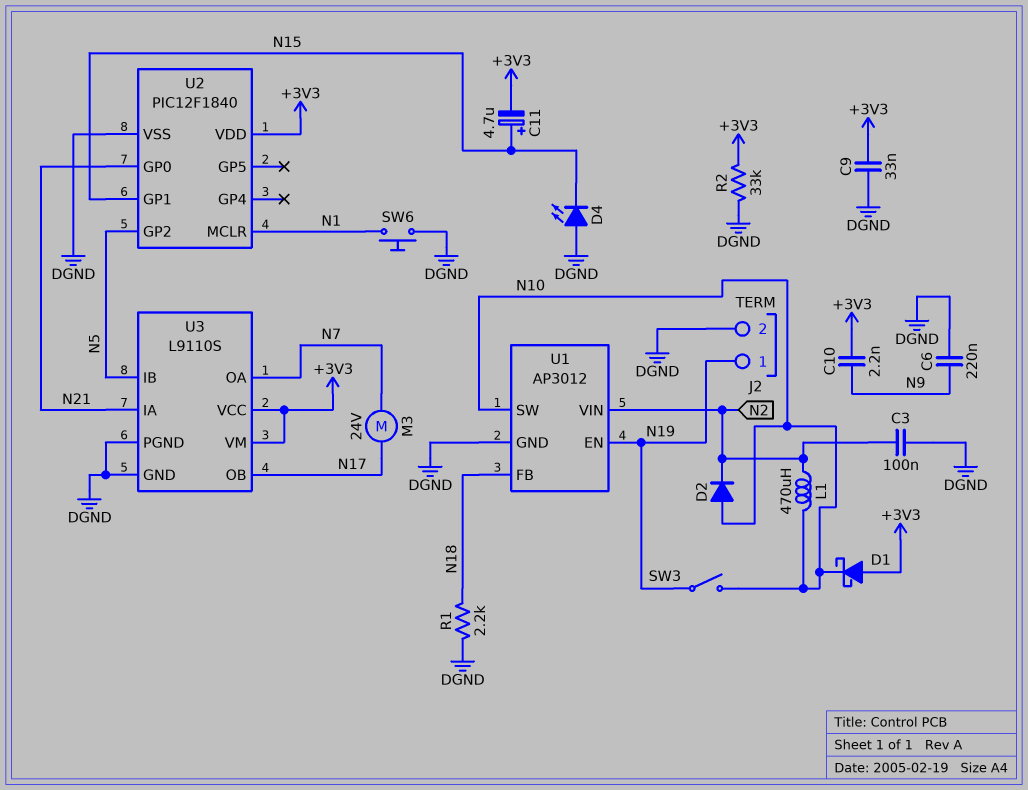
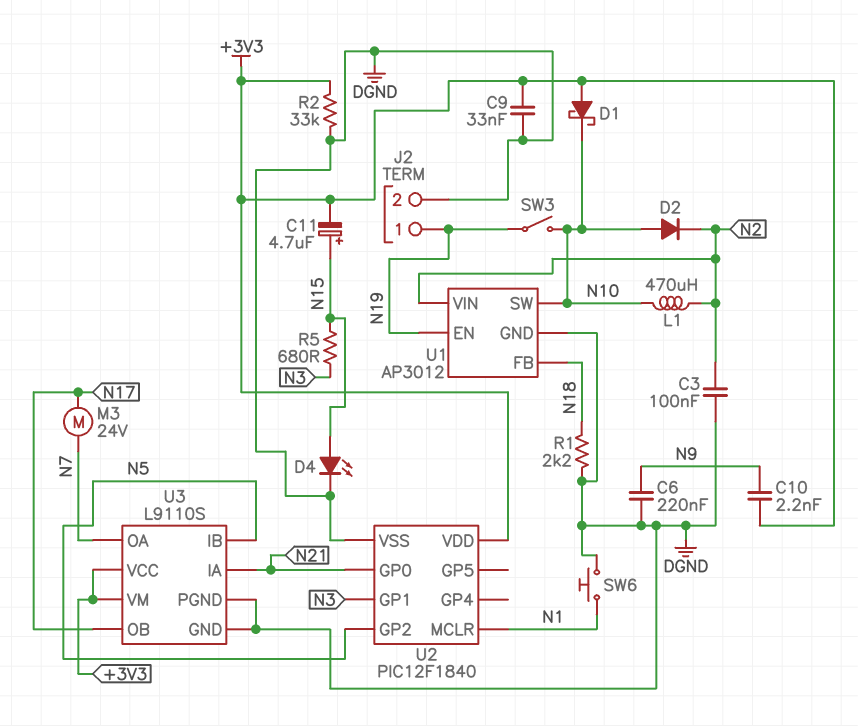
D4: LED (A DGND, K N15) -> LED (A N15, K DGND)
R5: none -> 680 (N3, N15)
U2 pin GP1: N15 -> N3

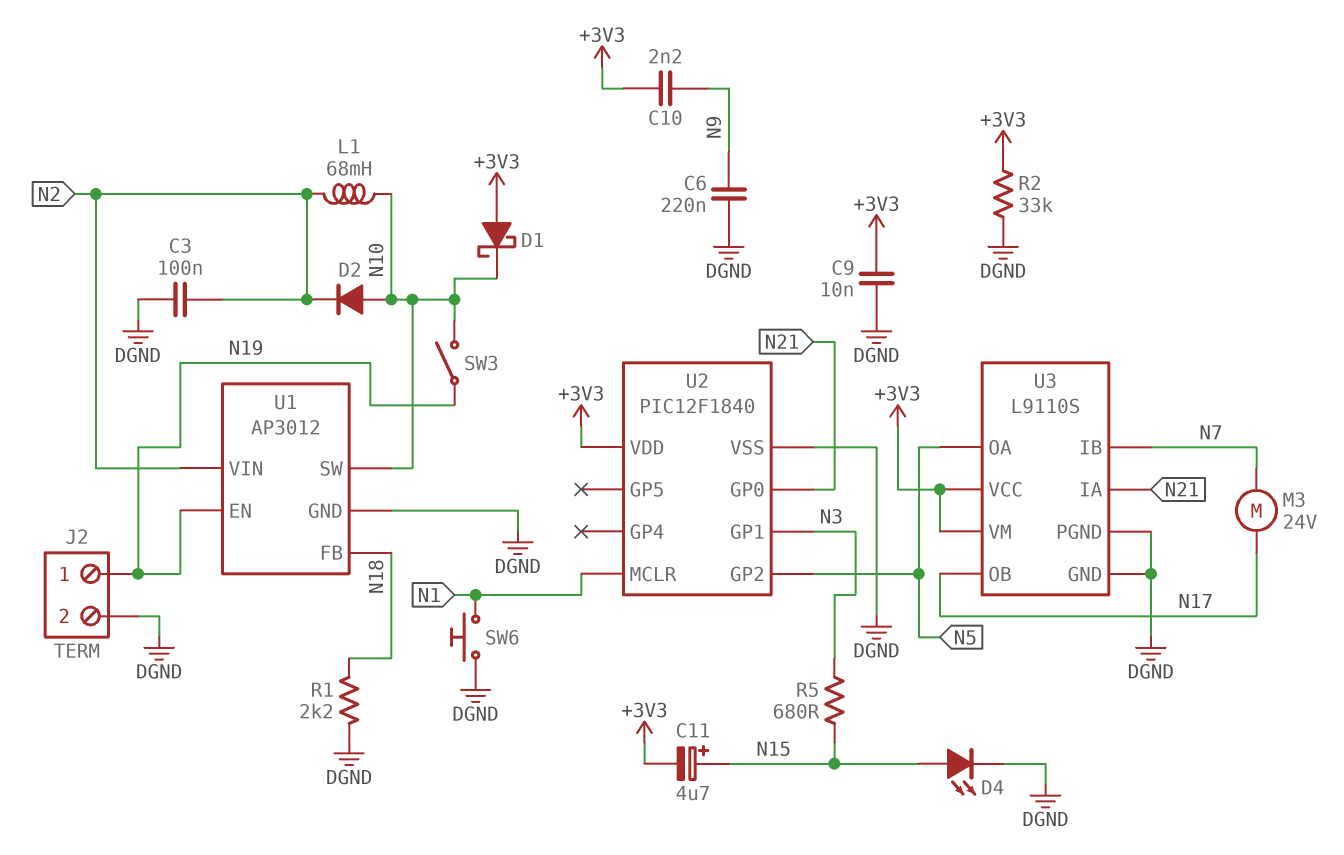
C9: 33nF (+3V3, DGND) -> 10nF (+3V3, DGND)
L1: 470uH (N2, N10) -> 68mH (N2, N10)
U3 pin IB: N5 -> N7
U3 pin OA: N7 -> N5

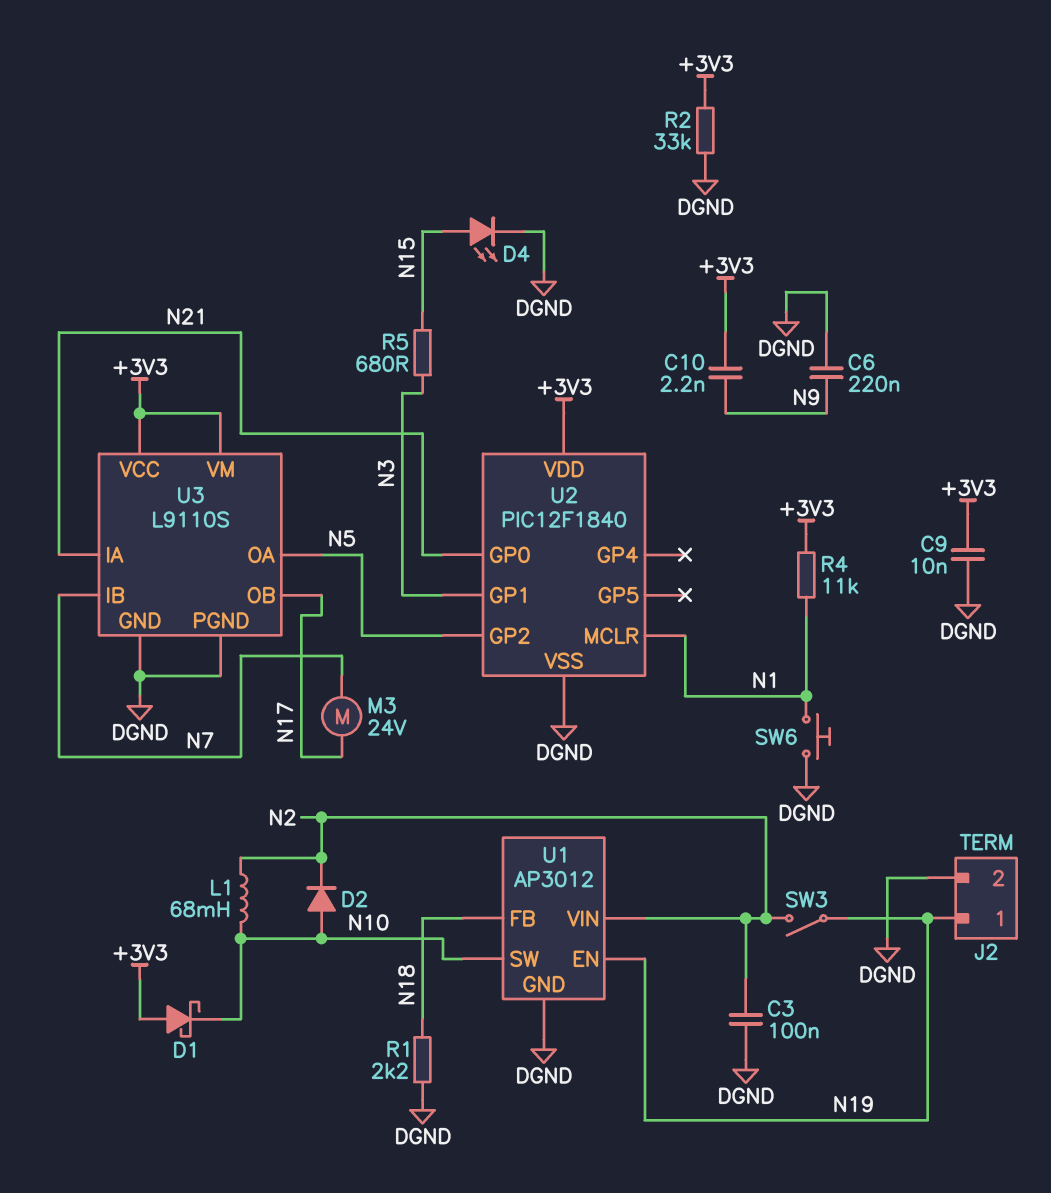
C11: 4.7uF (plus N15, minus +3V3) -> none
R4: none -> 11k (+3V3, N1)
SW3: switch (N10, N19) -> switch (N2, N19)

